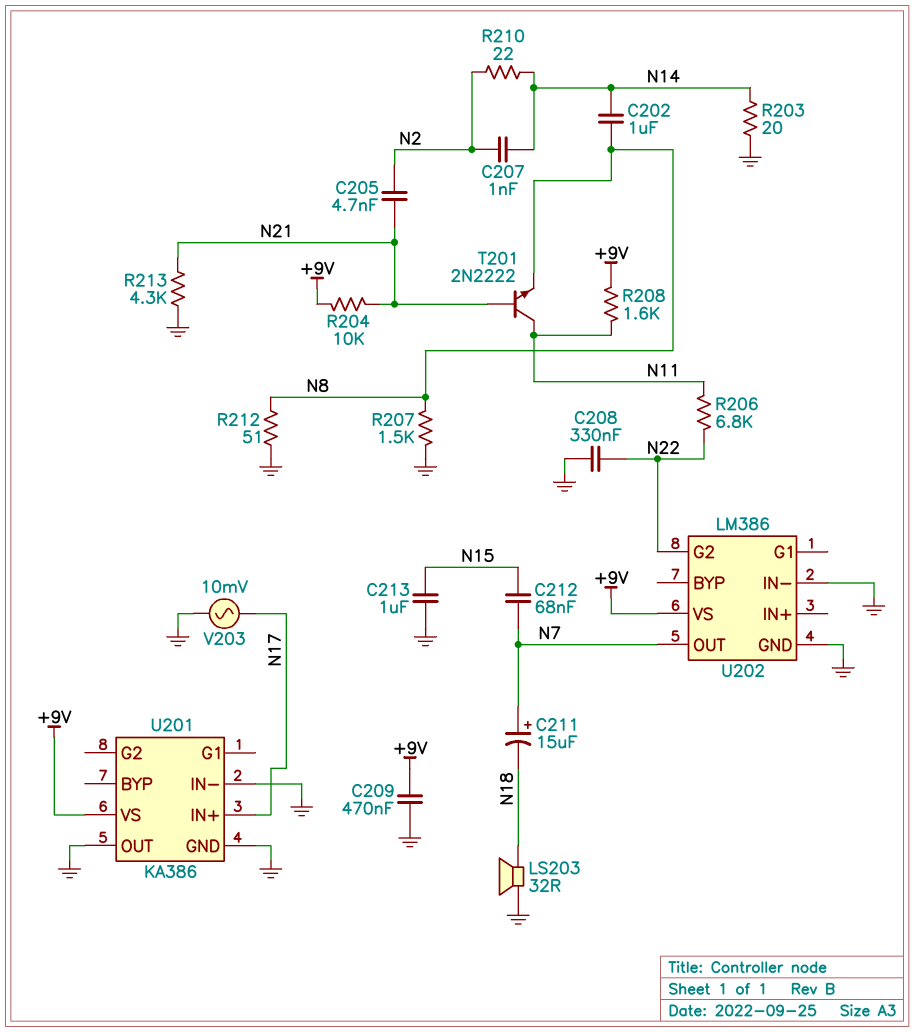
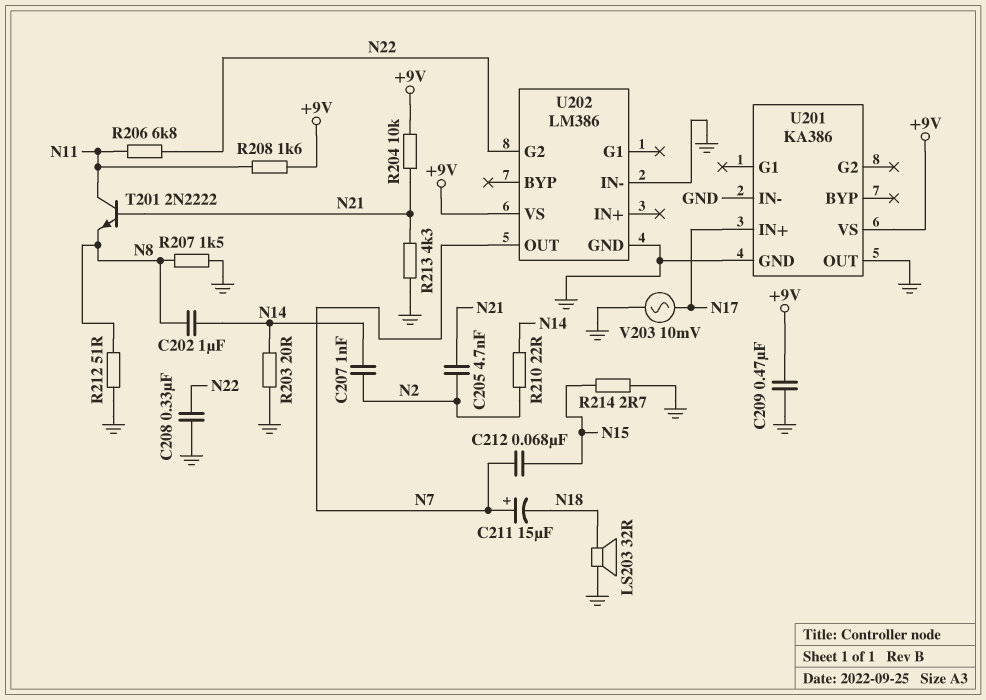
C213: 1uF (GND, N15) -> none
R214: none -> 2.7 (GND, N15)

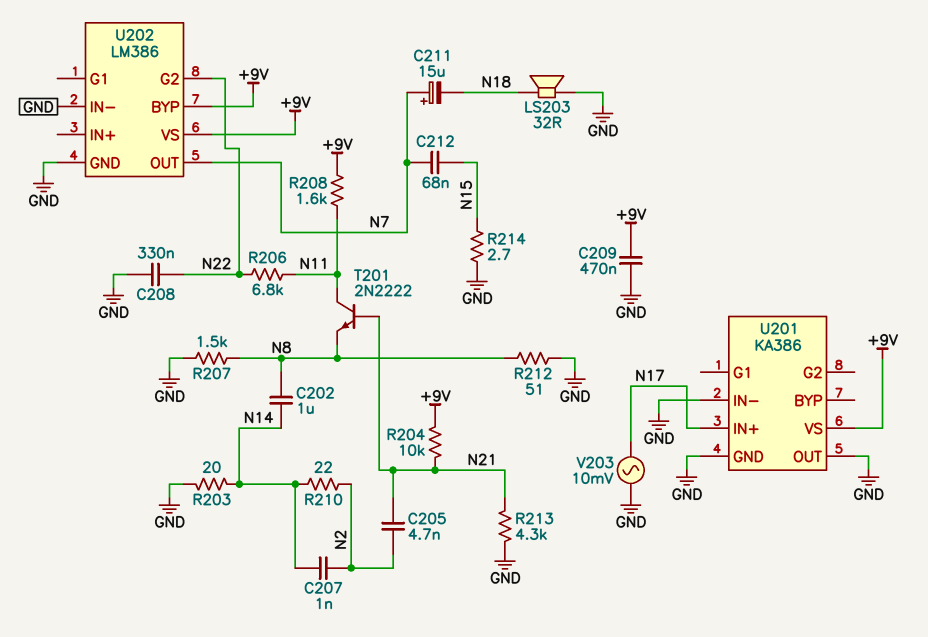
U202 pin BYP: none -> +9V

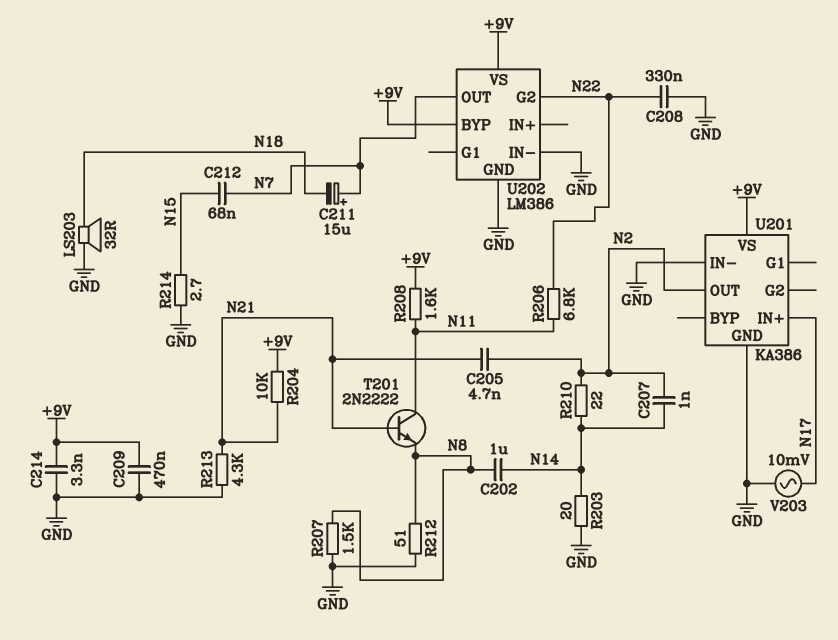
C214: none -> 3.3nF (+9V, GND)
U201 pin OUT: GND -> N2

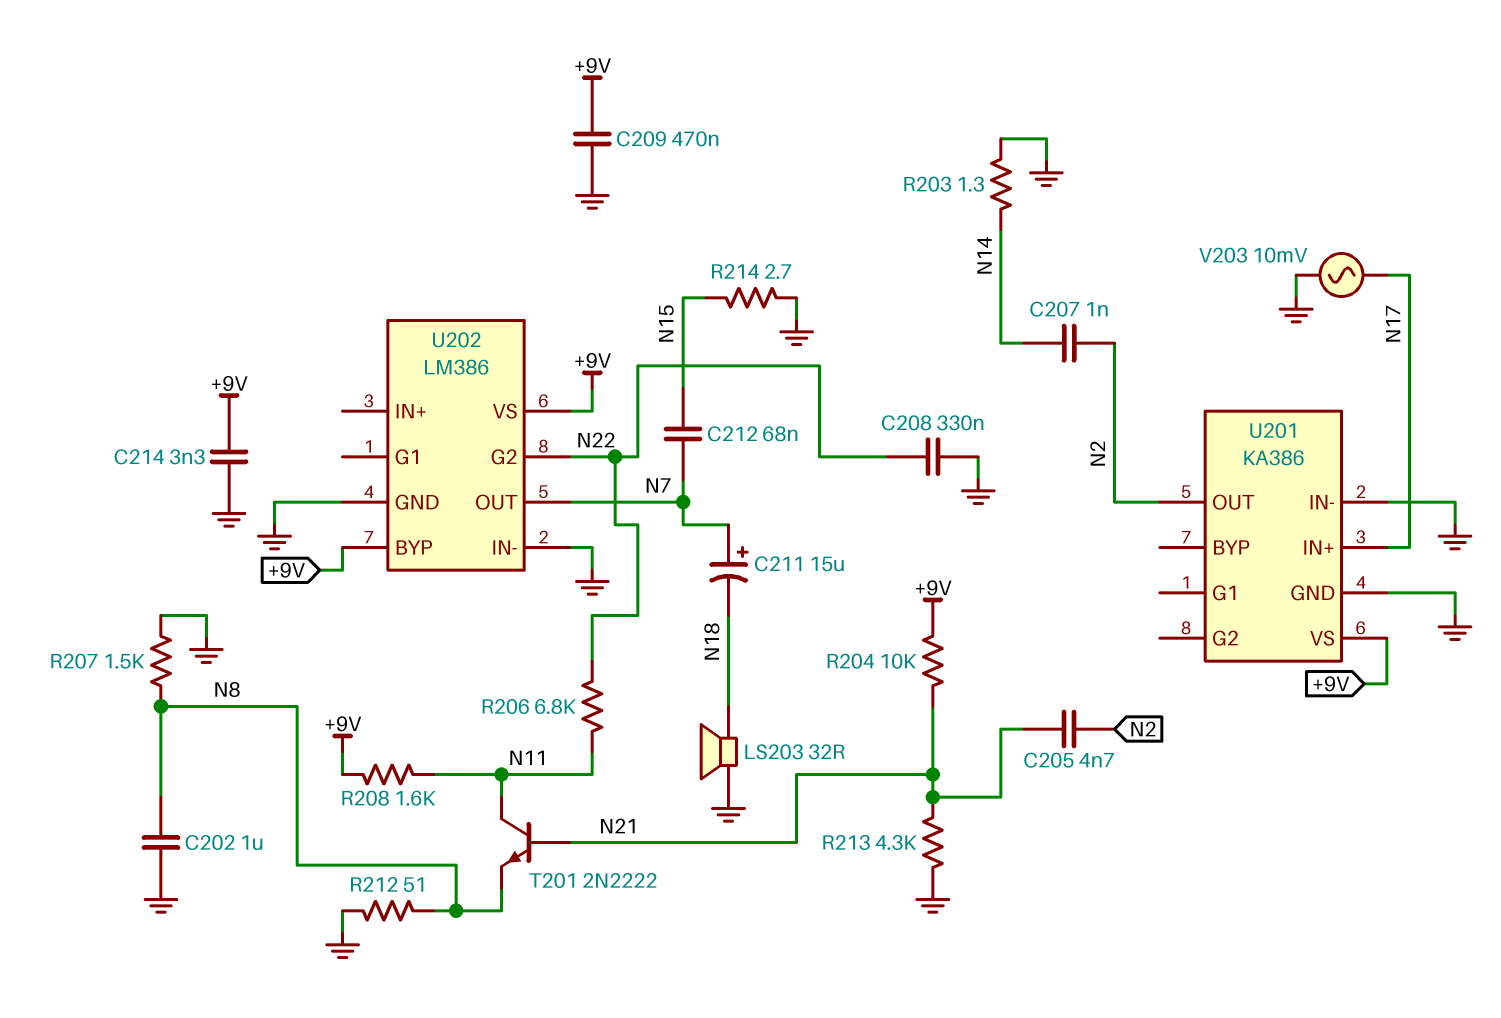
C202: 1uF (N8, N14) -> 1uF (GND, N8)
R203: 20 (GND, N14) -> 1.3 (GND, N14)
R210: 22 (N2, N14) -> none

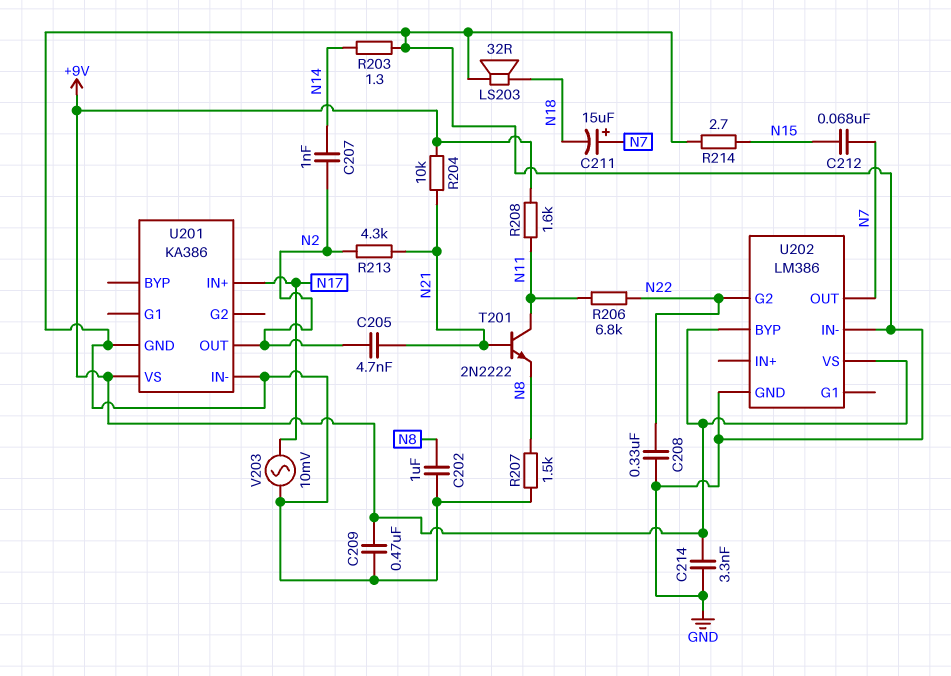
R212: 51 (GND, N8) -> none
R213: 4.3k (GND, N21) -> 4.3k (N2, N21)

